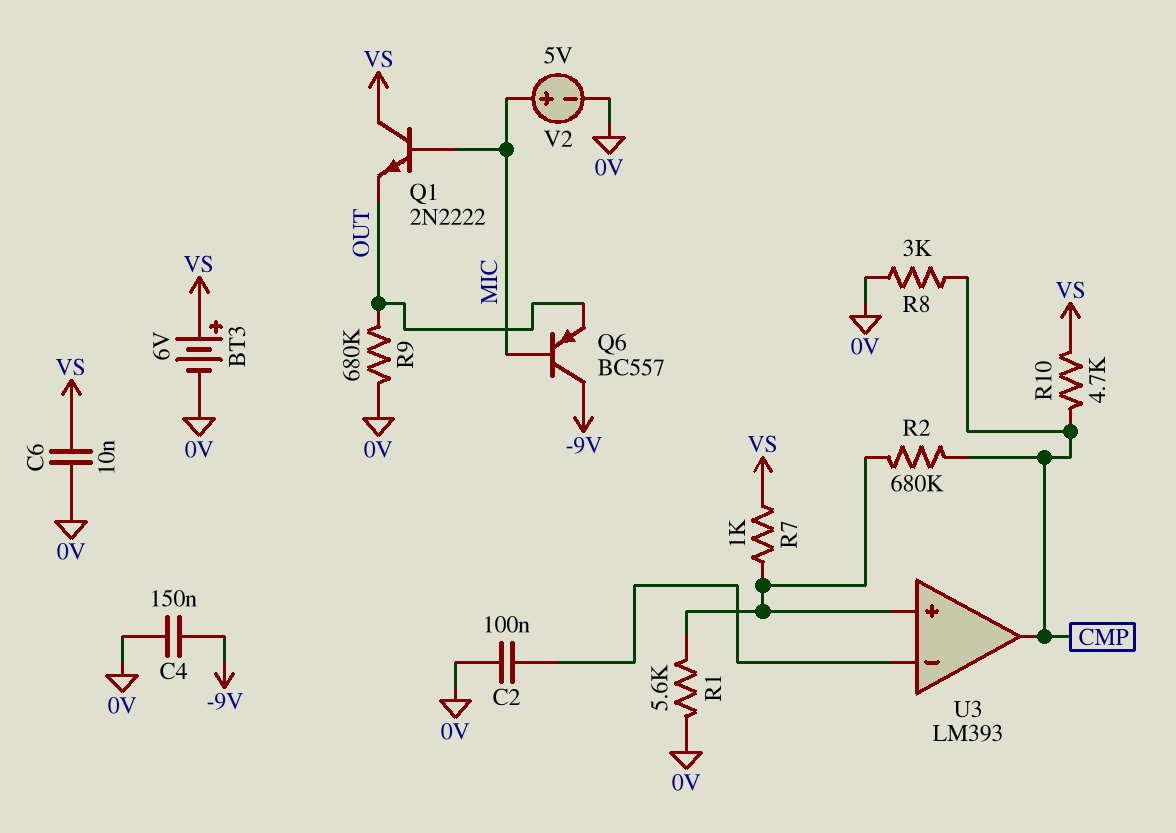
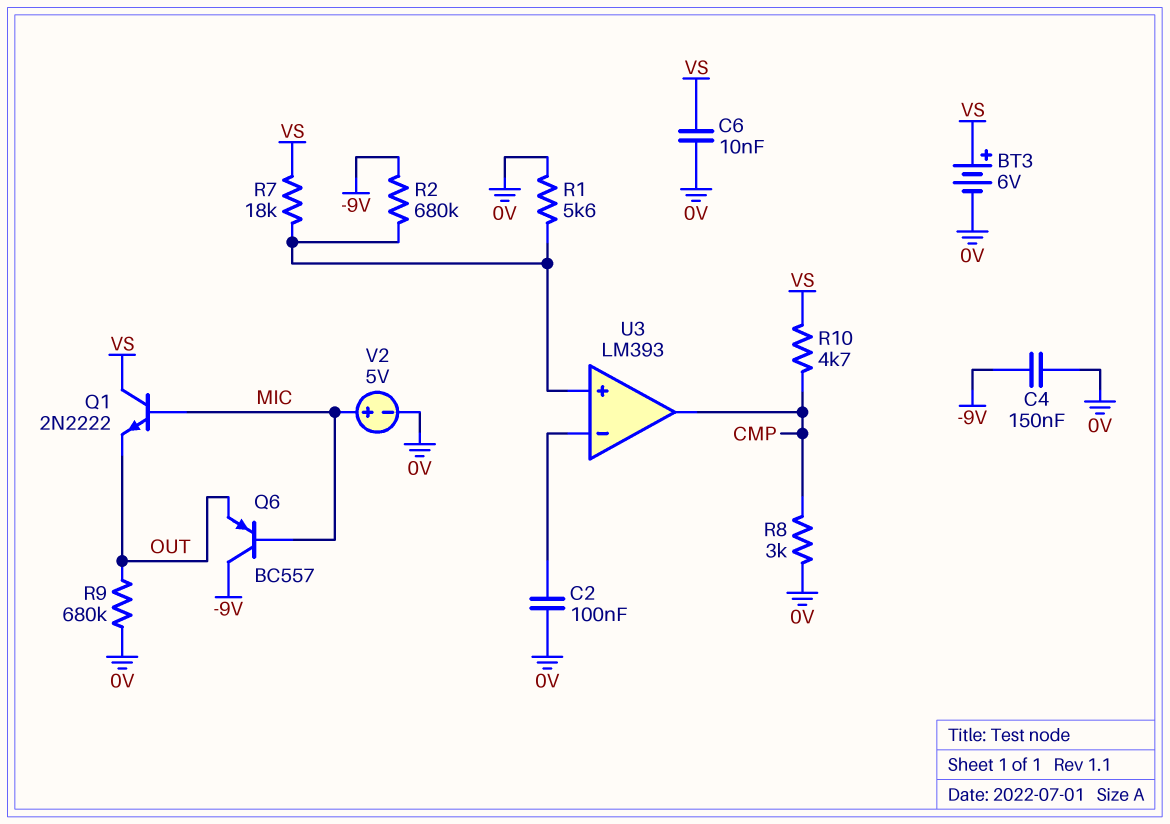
R2: 680k (CMP, U3/in+) -> 680k (-9V, U3/in+)
R7: 1k (U3/in+, VS) -> 18k (U3/in+, VS)

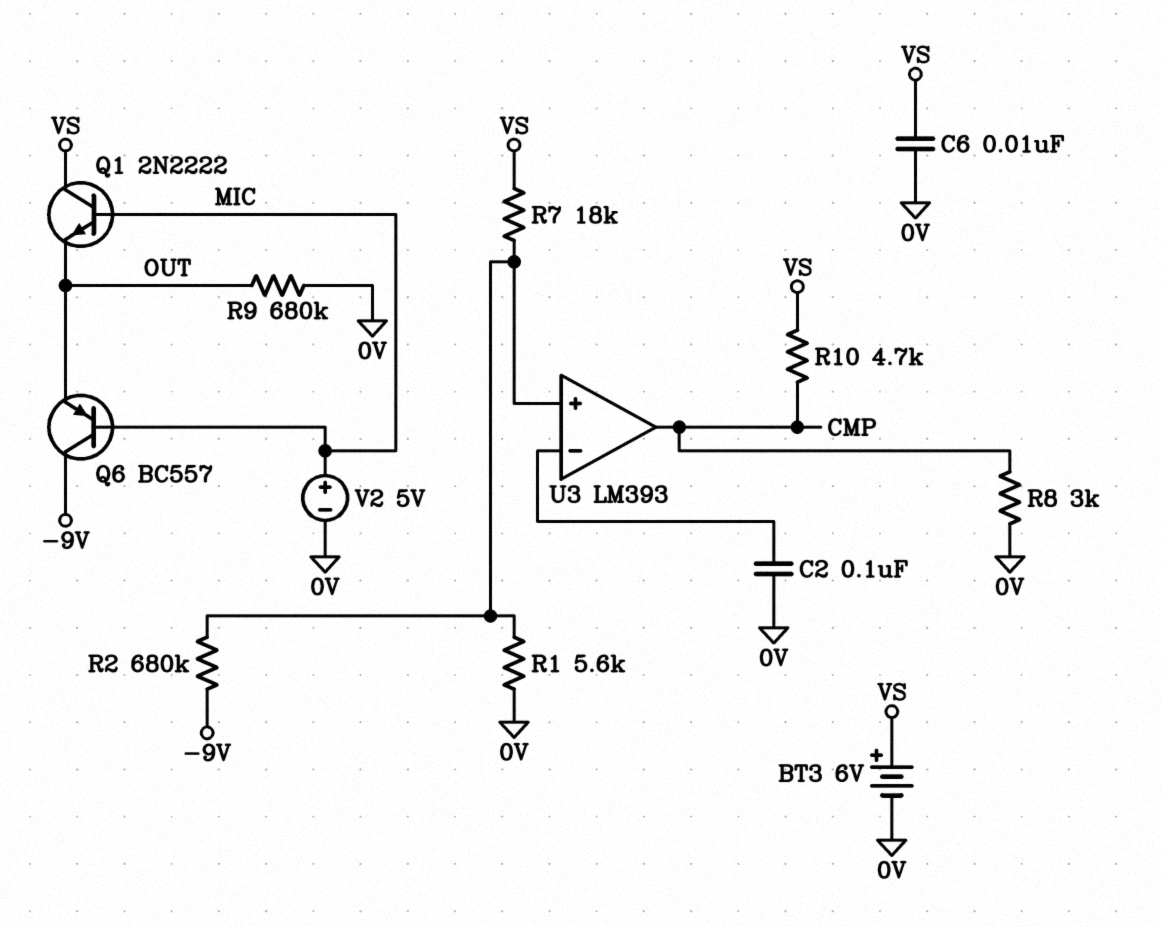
C4: 150nF (-9V, 0V) -> none

